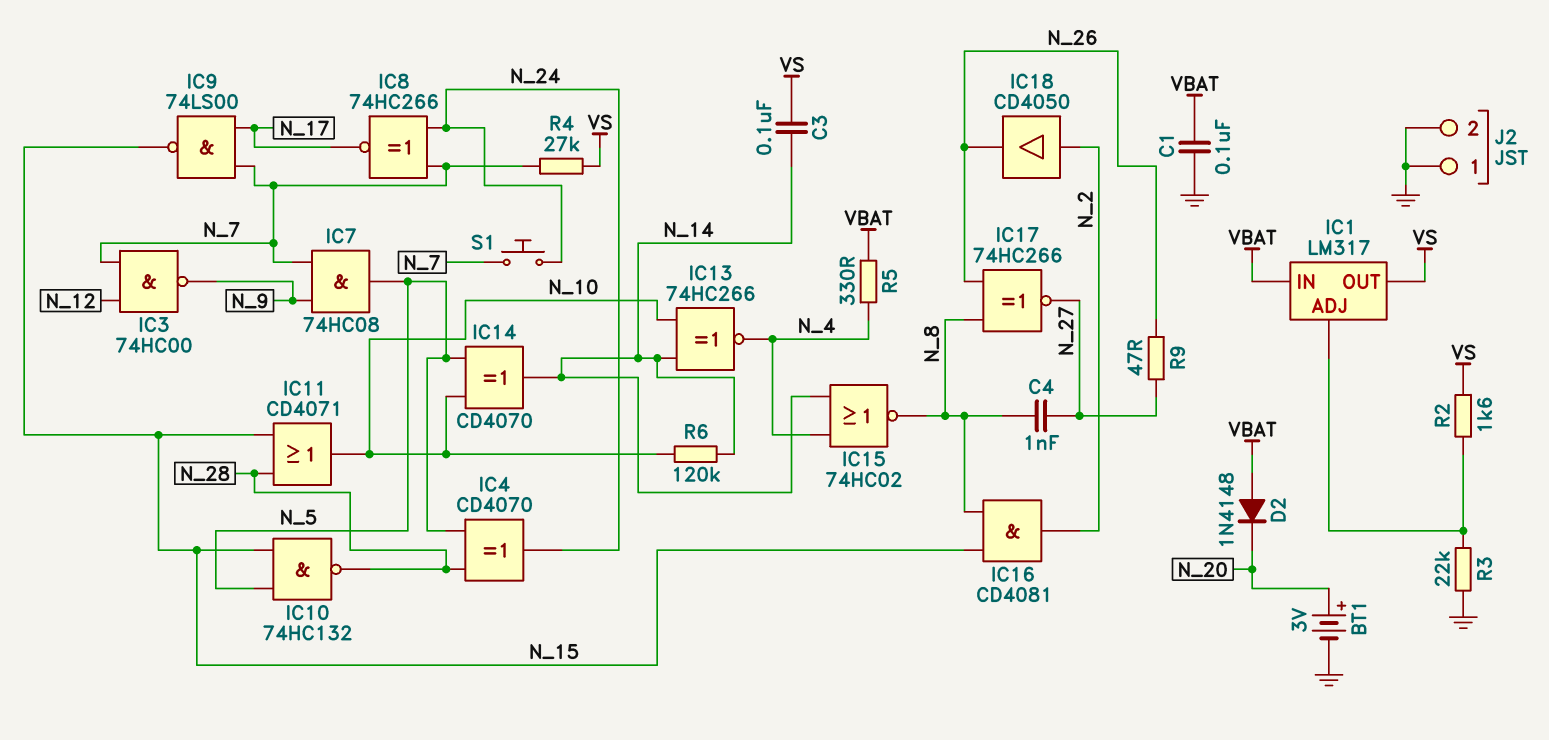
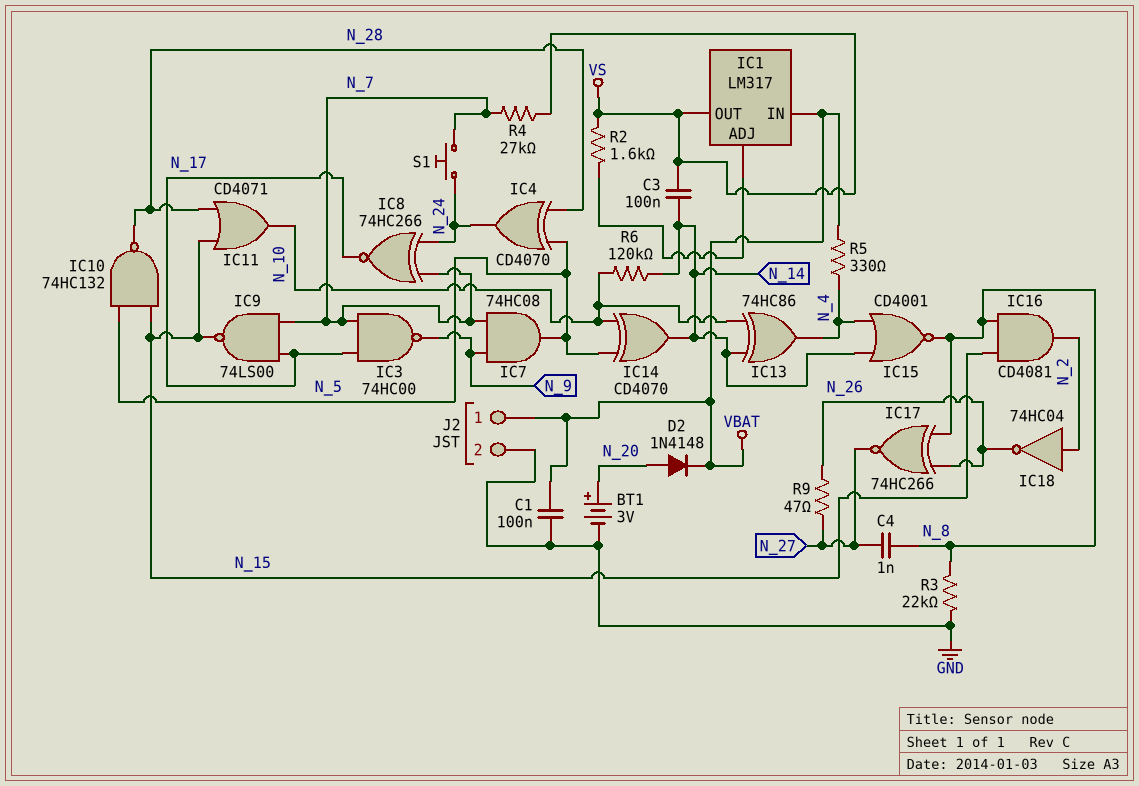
D2: diode 1N4148 (A VBAT, K N_20) -> diode 1N4148 (A N_20, K VBAT)
IC3: NAND 74HC00 (in N_7, in N_12, out N_9) -> NAND 74HC00 (in N_7, in N_17, out N_9)
IC13: XNOR 74HC266 (in N_10, in N_14, out N_4) -> XOR 74HC86 (in N_10, in N_14, out N_4)
IC15: NOR 74HC02 (in N_4, in N_14, out N_8) -> NOR CD4001 (in N_4, in N_14, out N_8)
IC18: buffer CD4050 (in N_2, out N_26) -> NOT 74HC04 (in N_2, out N_26)
J2 pin 1: GND -> VBAT
R3: 22k (GND, IC1/ADJ) -> 22k (GND, N_8)

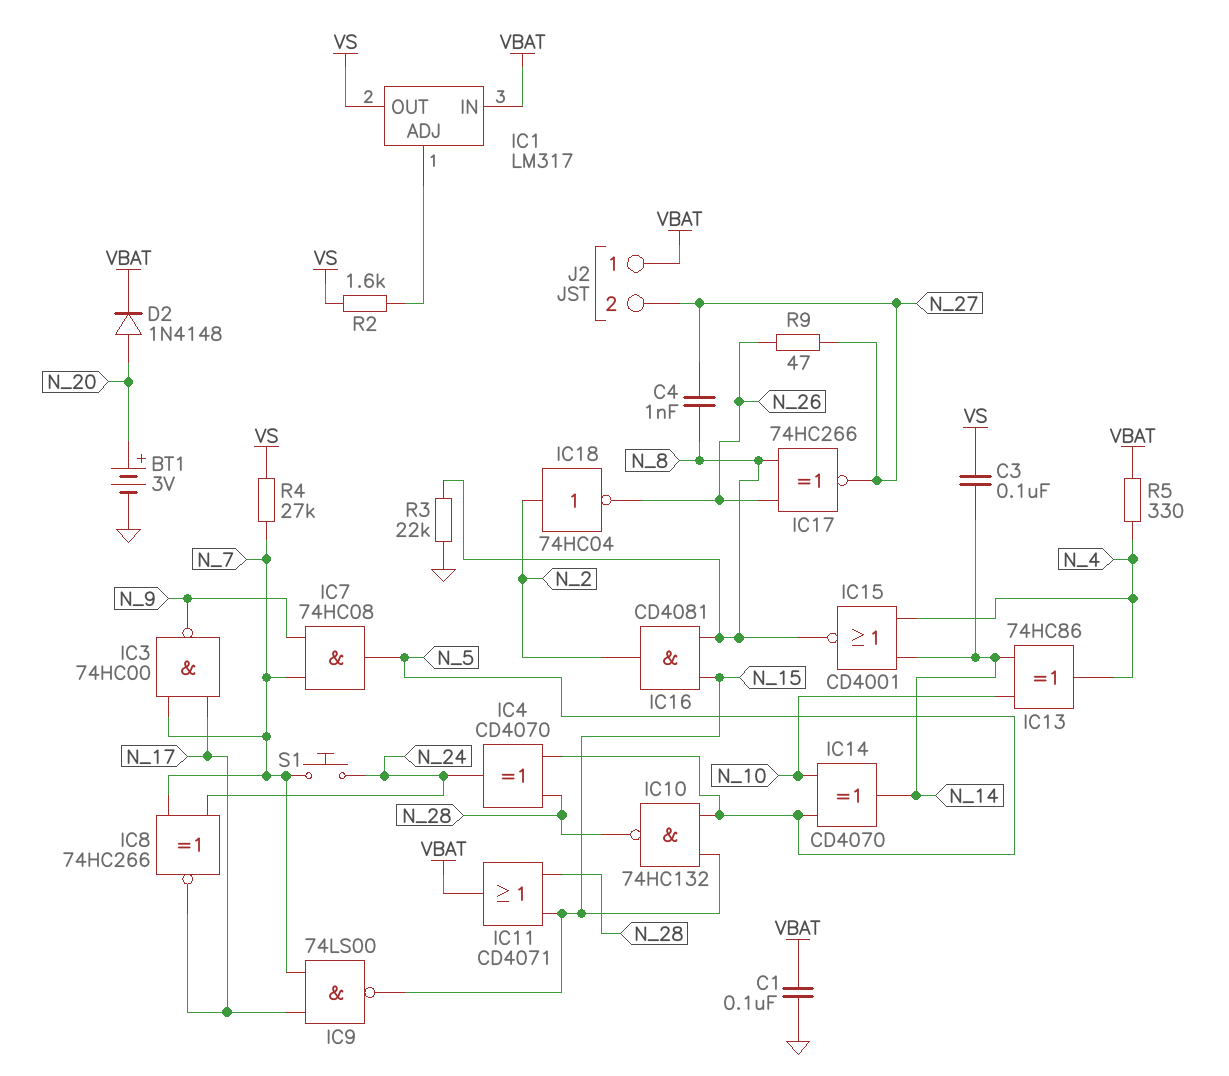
IC11: OR CD4071 (in N_15, in N_28, out N_10) -> OR CD4071 (in N_15, in N_28, out VBAT)
J2 pin 2: GND -> N_27
R6: 120k (N_10, N_14) -> none

